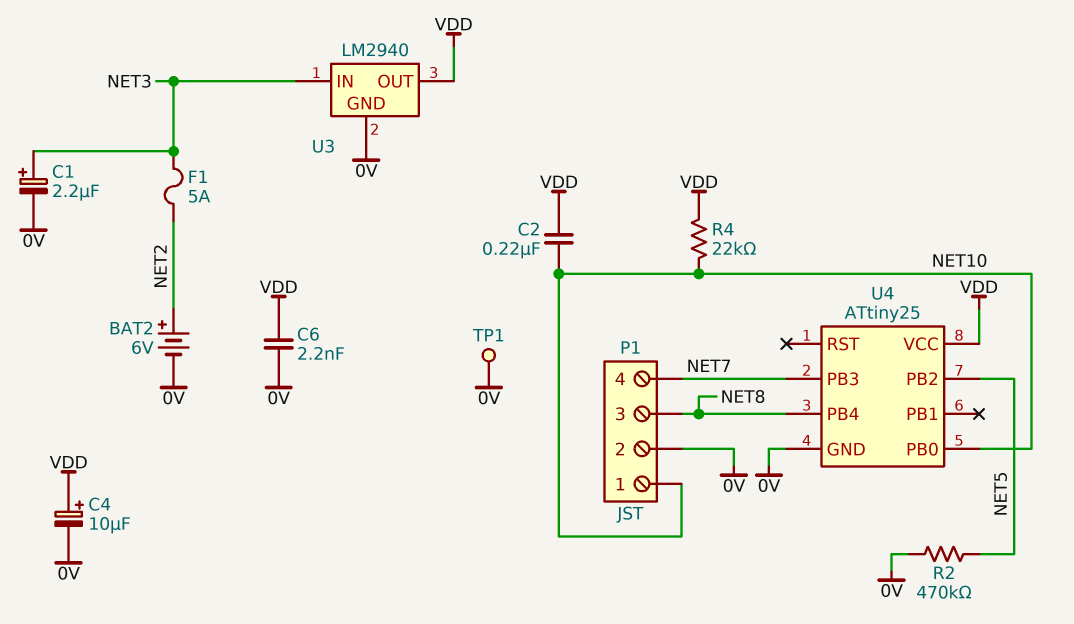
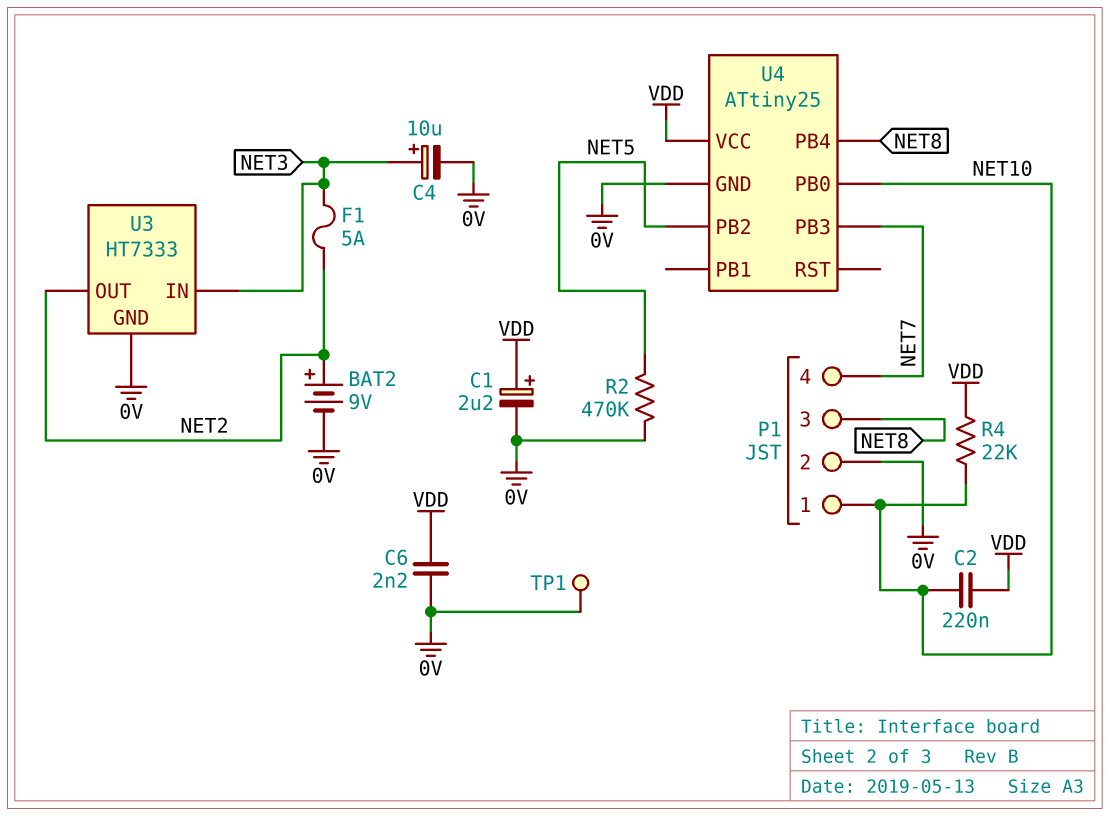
BAT2: 6V (plus NET2, minus 0V) -> 9V (plus NET2, minus 0V)
C1: 2.2uF (plus NET3, minus 0V) -> 2.2uF (plus VDD, minus 0V)
C4: 10uF (plus VDD, minus 0V) -> 10uF (plus NET3, minus 0V)
U3: LM2940 -> HT7333
U3 pin OUT: VDD -> NET2

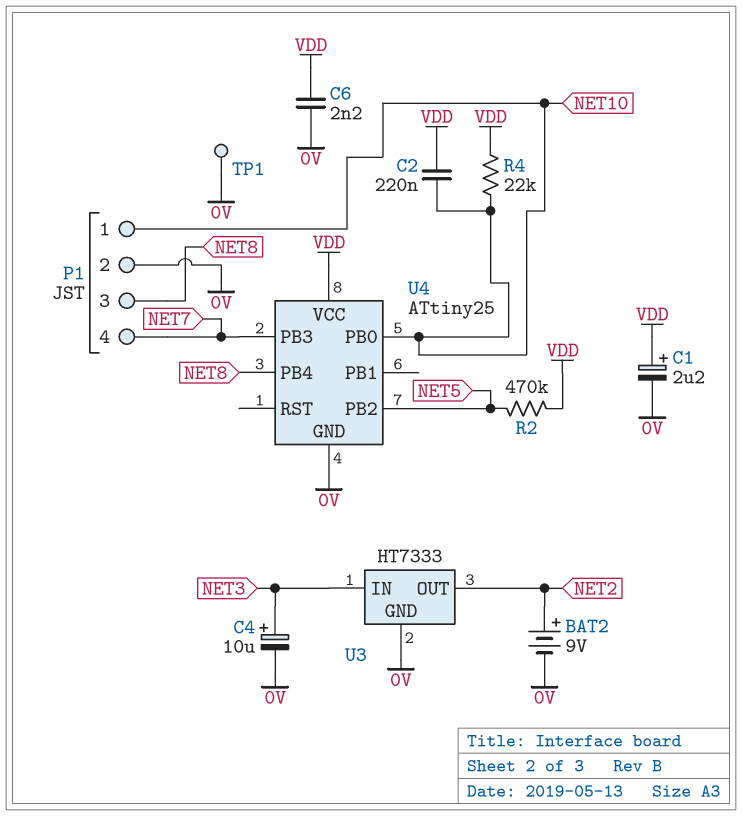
F1: 5A (NET2, NET3) -> none
R2: 470k (0V, NET5) -> 470k (NET5, VDD)

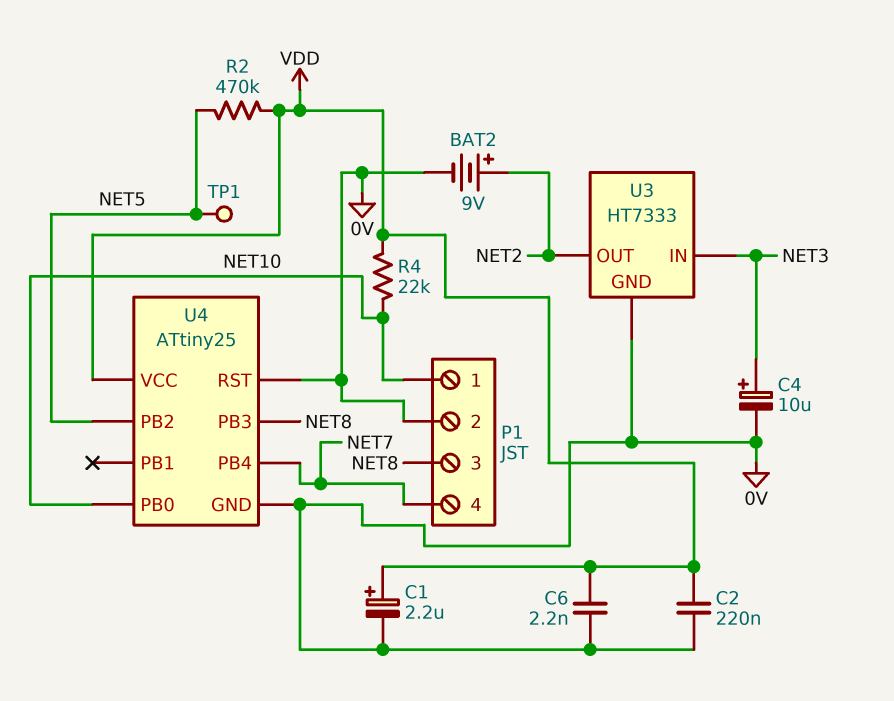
C2: 220nF (NET10, VDD) -> 220nF (0V, VDD)
TP1: test point (0V) -> test point (NET5)
U4 pin PB3: NET7 -> NET8
U4 pin PB4: NET8 -> NET7
U4 pin RST: none -> 0V

